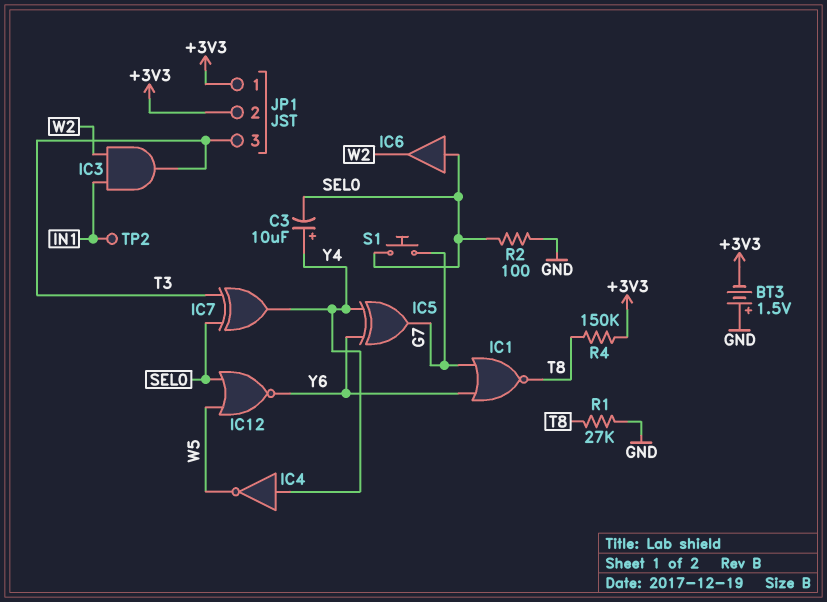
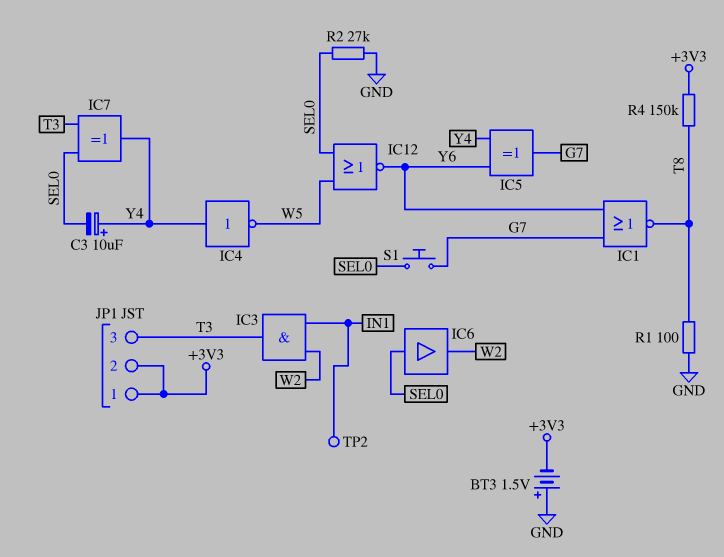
R1: 27k (GND, T8) -> 100 (GND, T8)
R2: 100 (GND, SEL0) -> 27k (GND, SEL0)

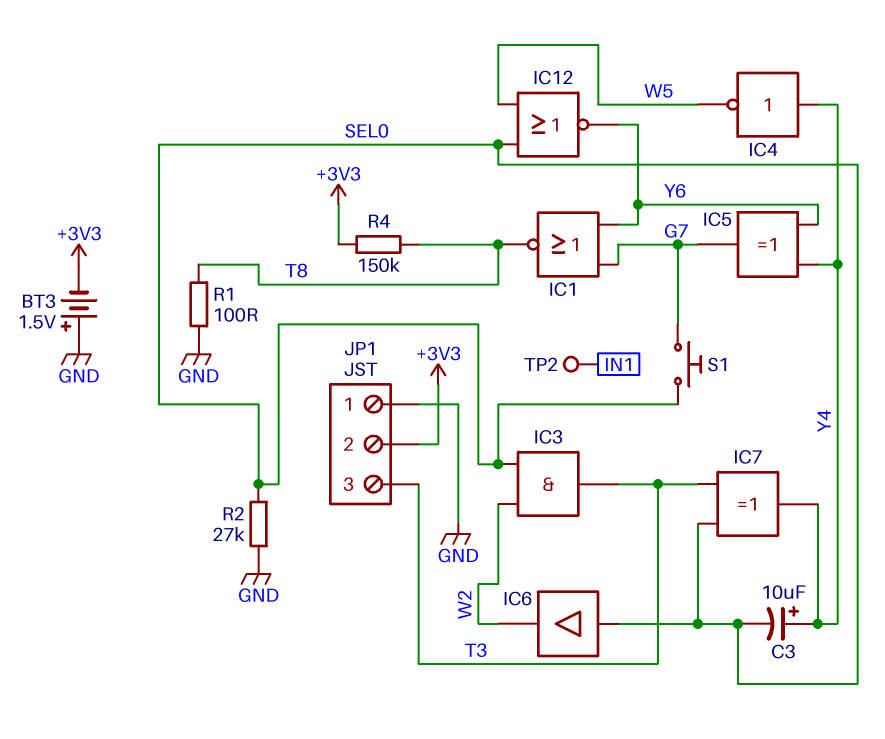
IC3: AND (in IN1, in W2, out T3) -> AND (in SEL0, in W2, out T3)
JP1 pin 1: +3V3 -> GND

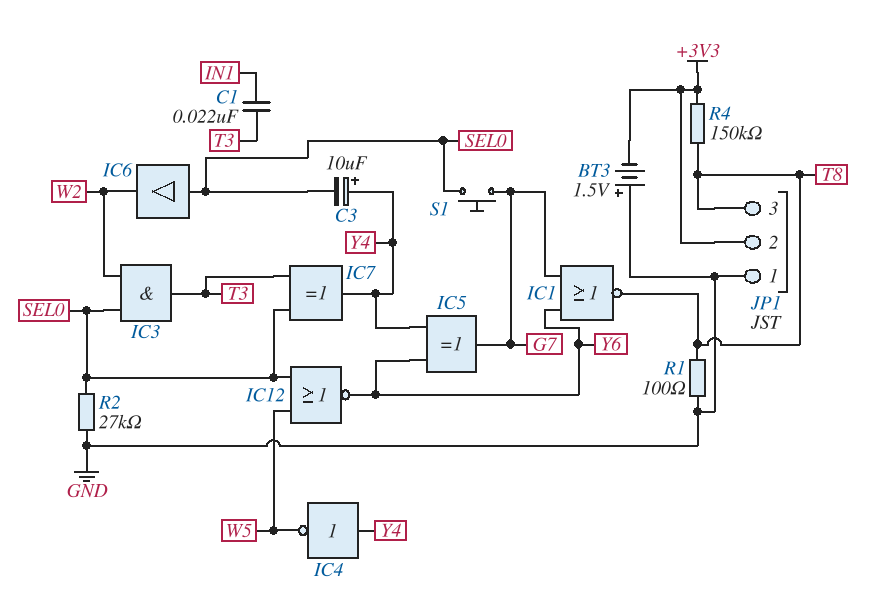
C1: none -> 22nF (IN1, T3)
JP1 pin 3: T3 -> T8
TP2: test point (IN1) -> none

